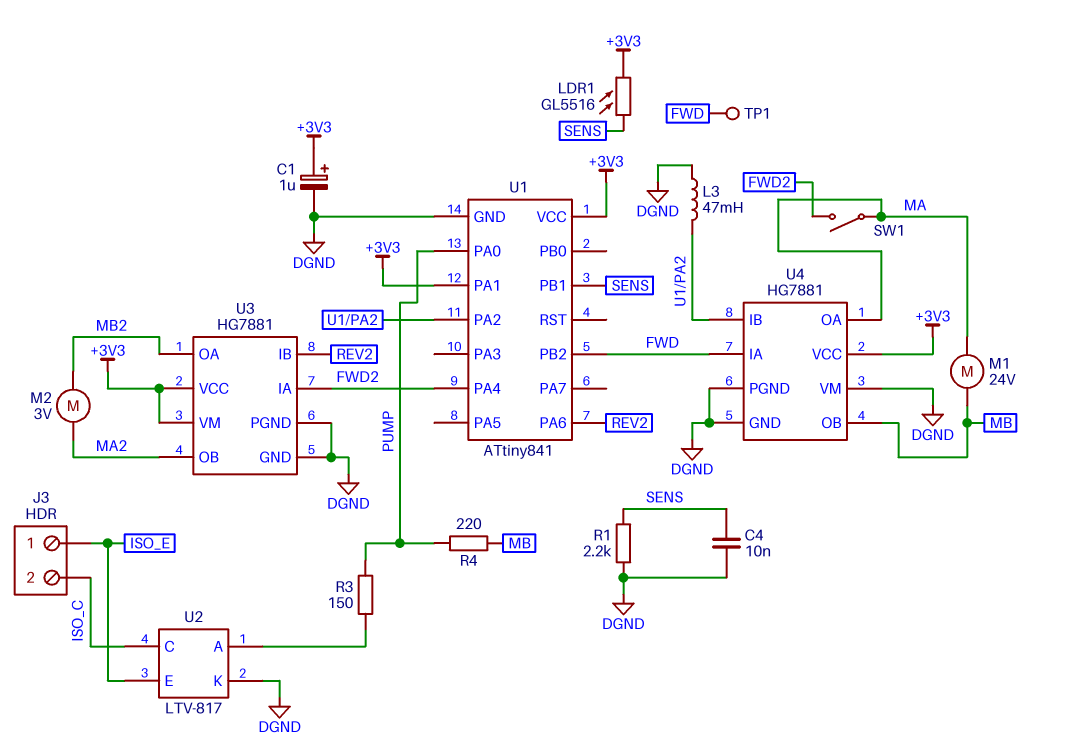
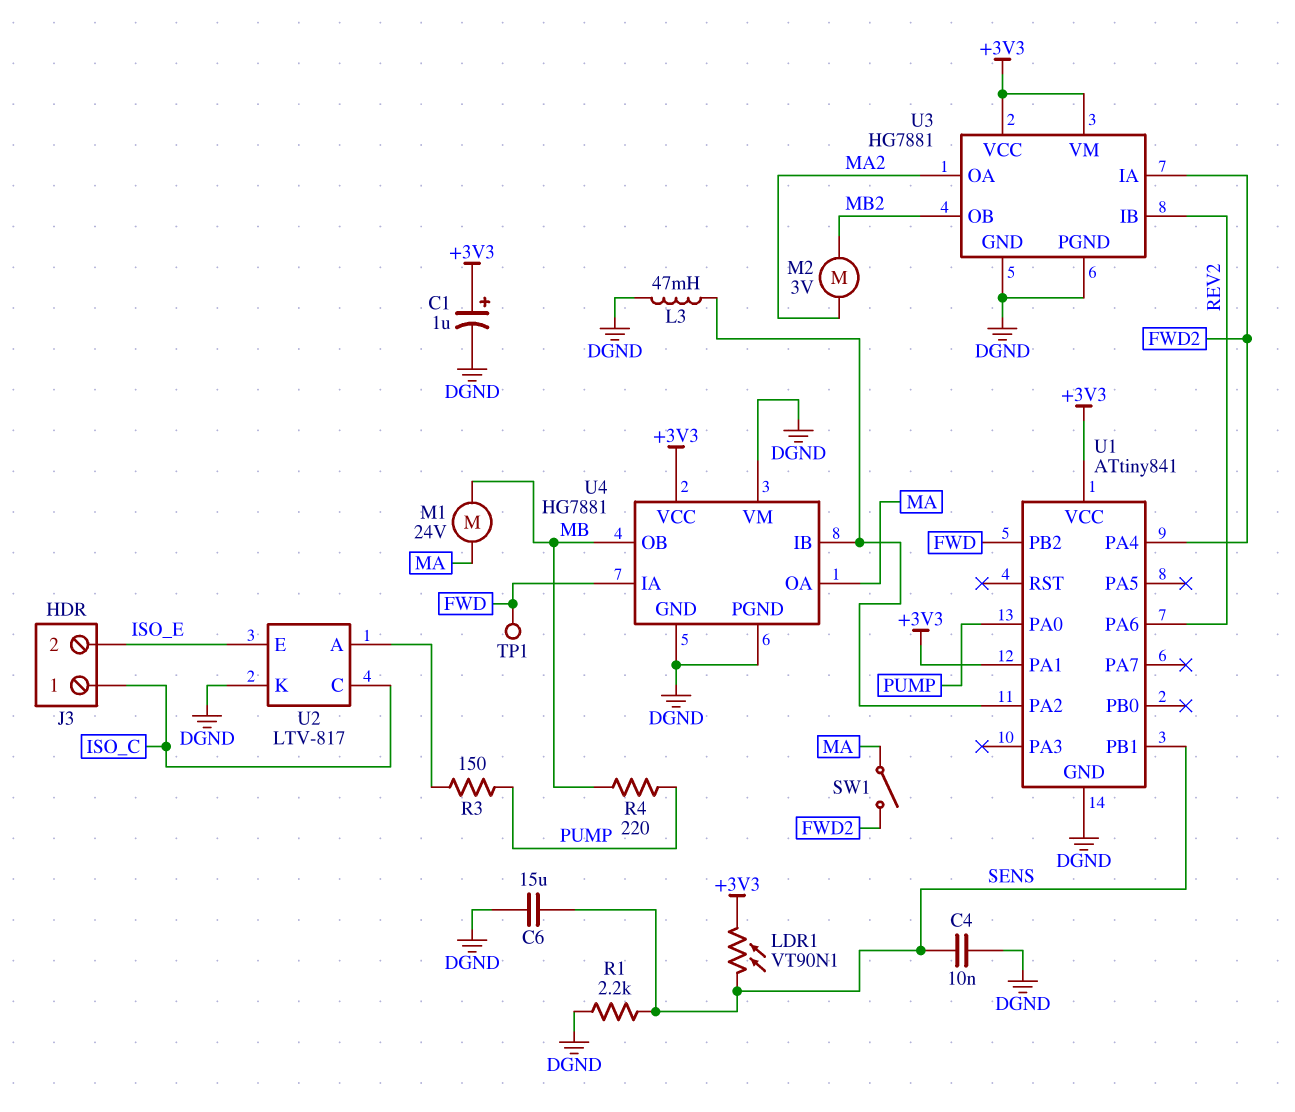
C6: none -> 15uF (DGND, SENS)
J3 pin 1: ISO_E -> ISO_C
J3 pin 2: ISO_C -> ISO_E
LDR1: GL5516 (+3V3, SENS) -> VT90N1 (+3V3, SENS)
U3 pin OA: MB2 -> MA2
U3 pin OB: MA2 -> MB2

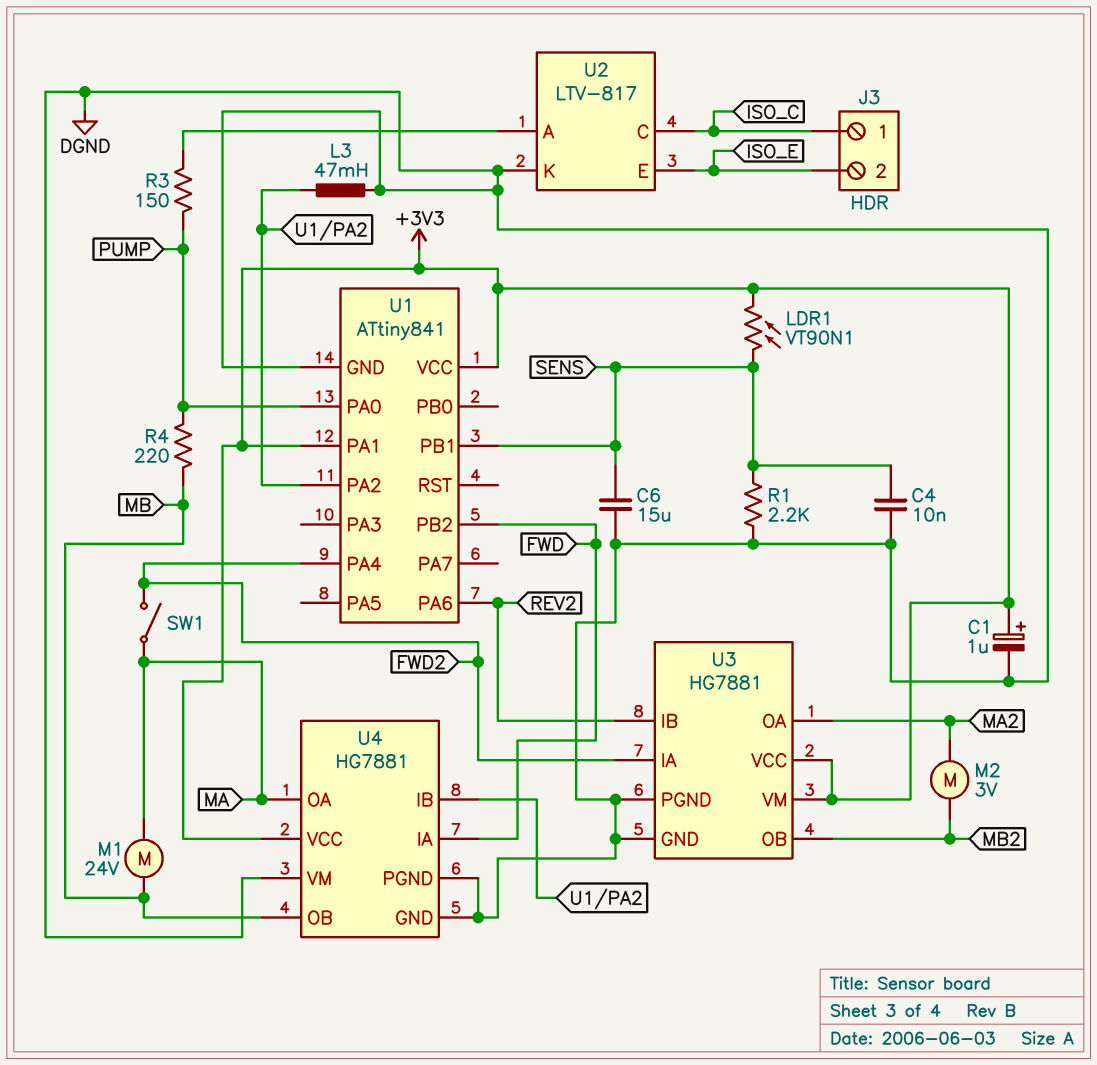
TP1: test point (FWD) -> none

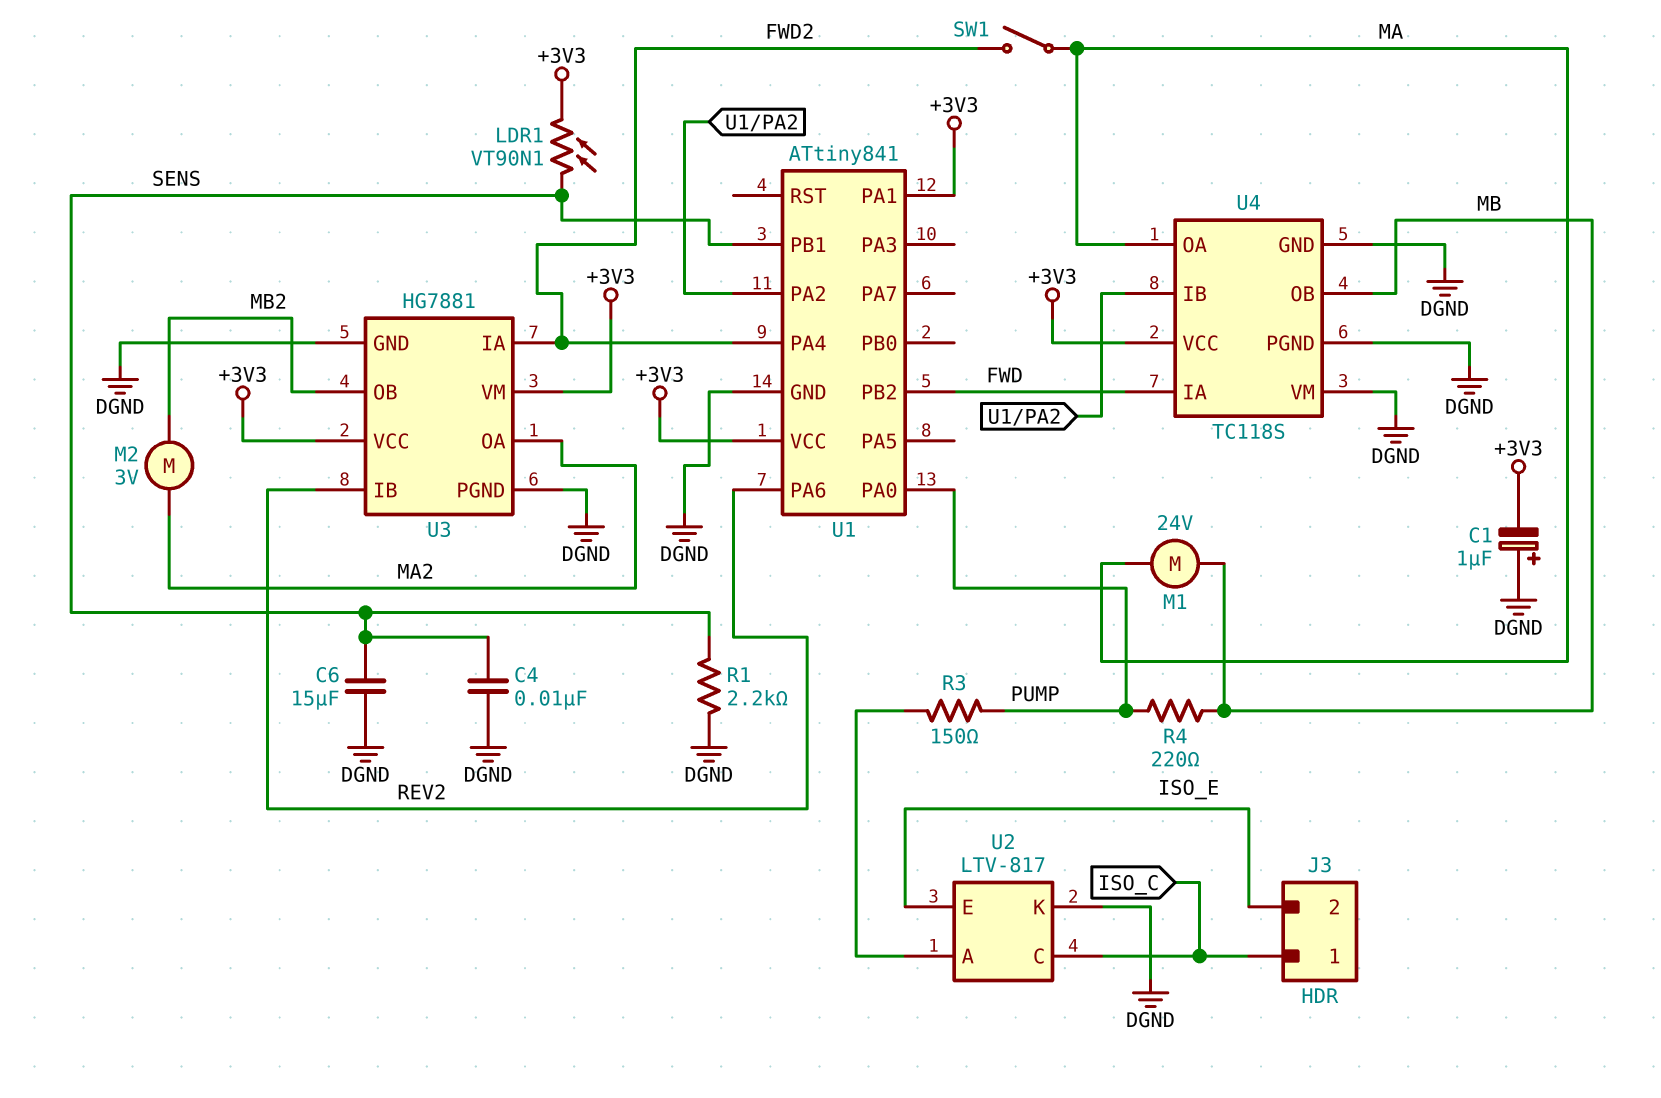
C1: 1uF (plus +3V3, minus DGND) -> 1uF (plus DGND, minus +3V3)
L3: 47mH (DGND, U1/PA2) -> none
U4: HG7881 -> TC118S

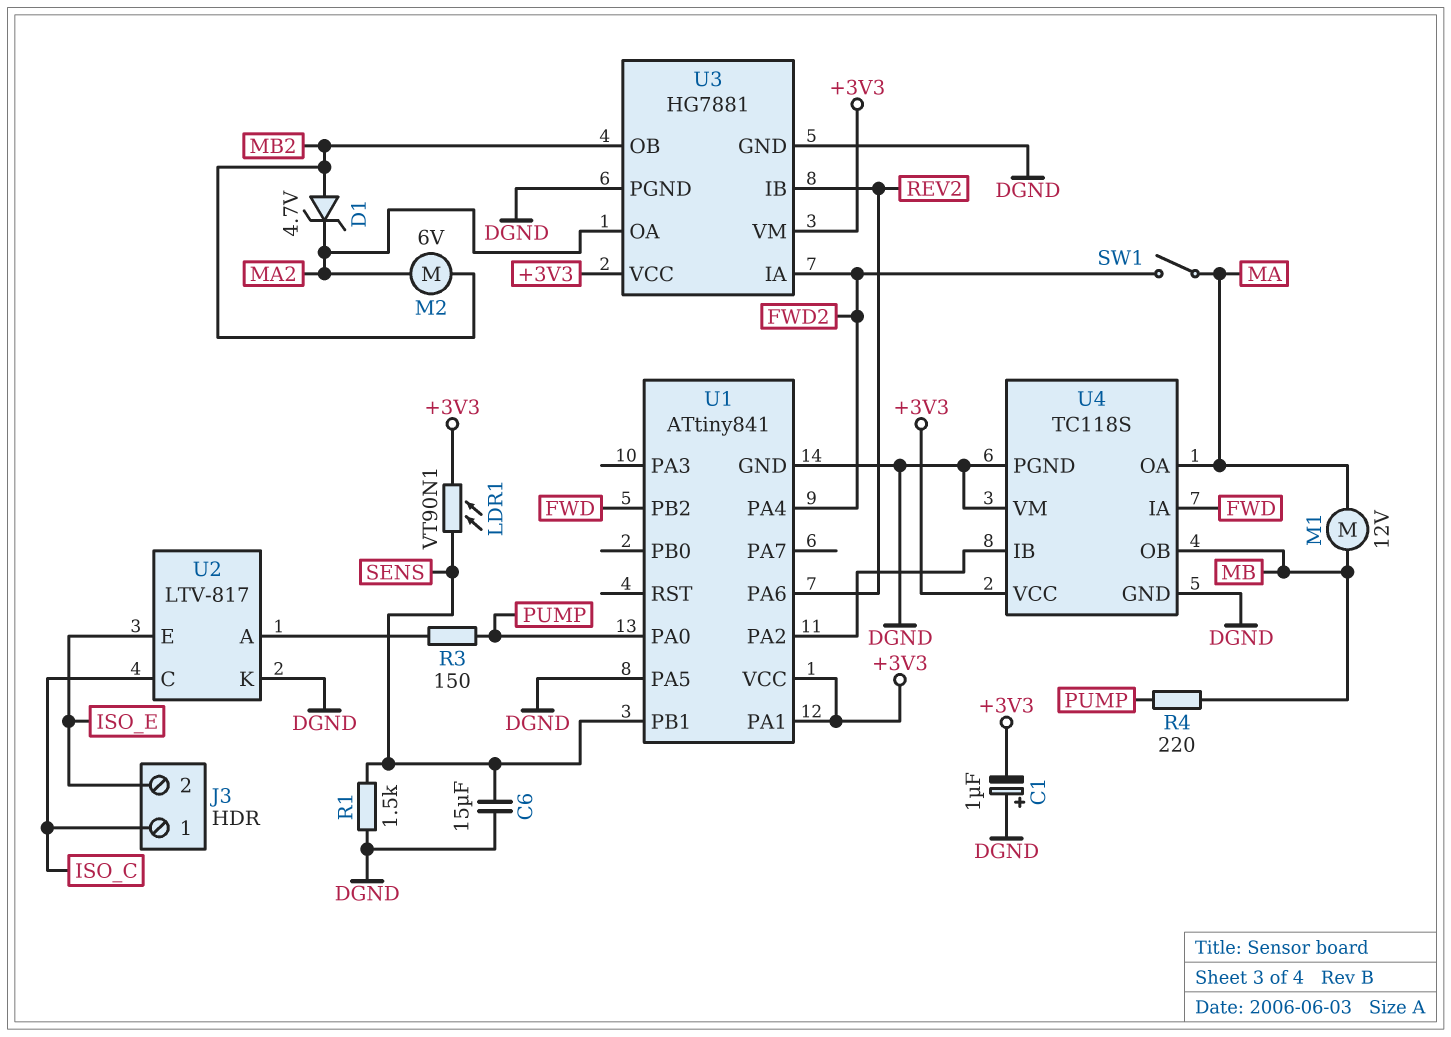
C4: 10nF (DGND, SENS) -> none
D1: none -> zener 4.7V (A MB2, K MA2)
M1: motor 24V (MA, MB) -> motor 12V (MA, MB)
M2: motor 3V (MA2, MB2) -> motor 6V (MA2, MB2)
R1: 2.2k (DGND, SENS) -> 1.5k (DGND, SENS)
U1 pin PA5: none -> DGND

